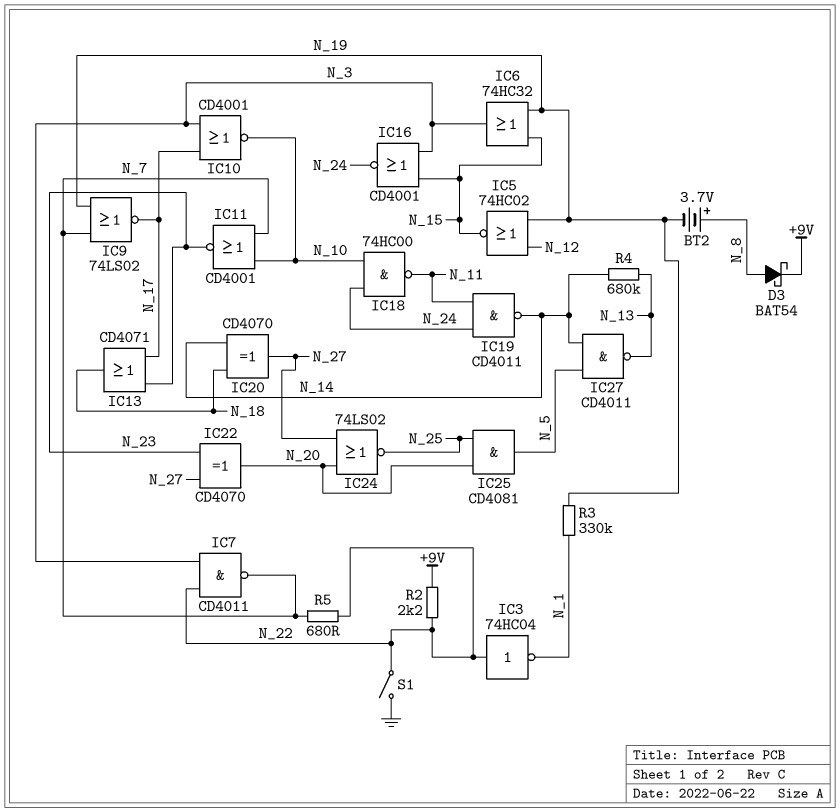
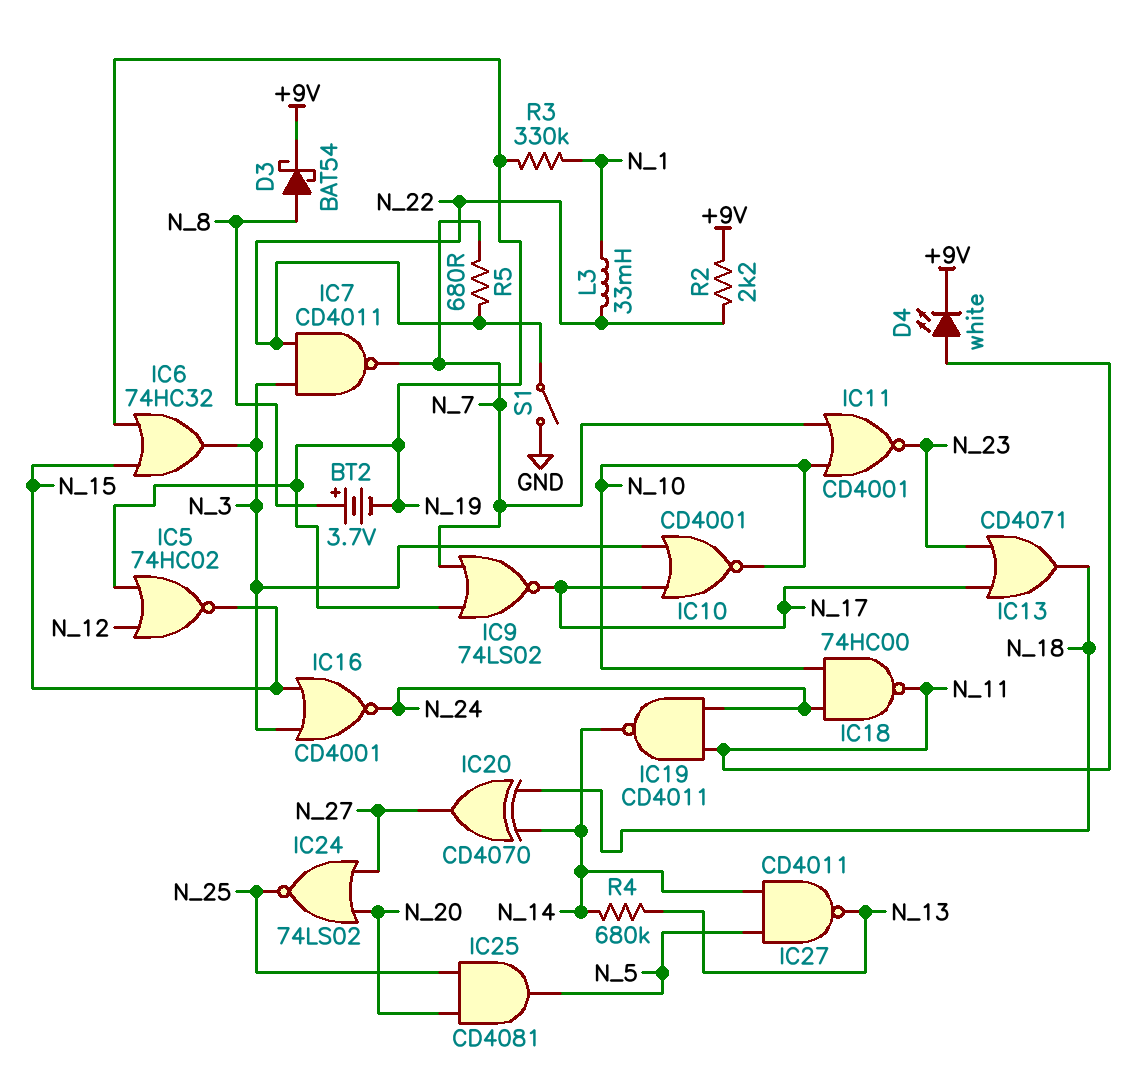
D4: none -> LED white (A N_11, K +9V)
IC3: NOT 74HC04 (in N_22, out N_1) -> none
IC22: XOR CD4070 (in N_23, in N_27, out N_20) -> none
L3: none -> 33mH (N_1, N_22)

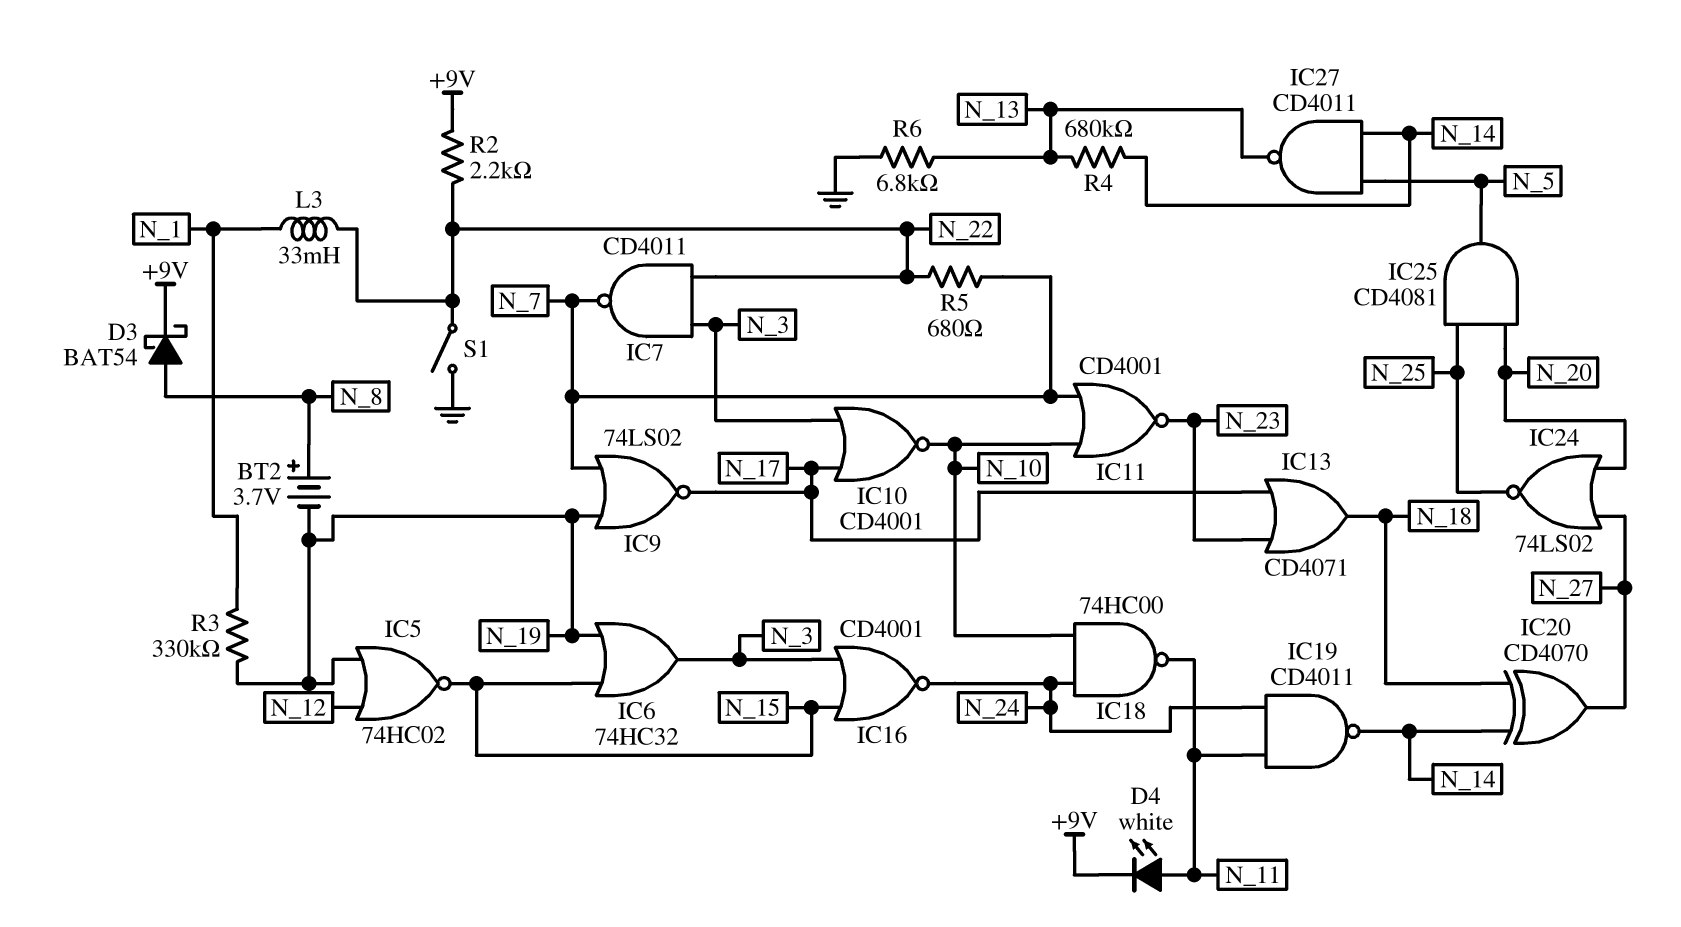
R6: none -> 6.8k (GND, N_13)

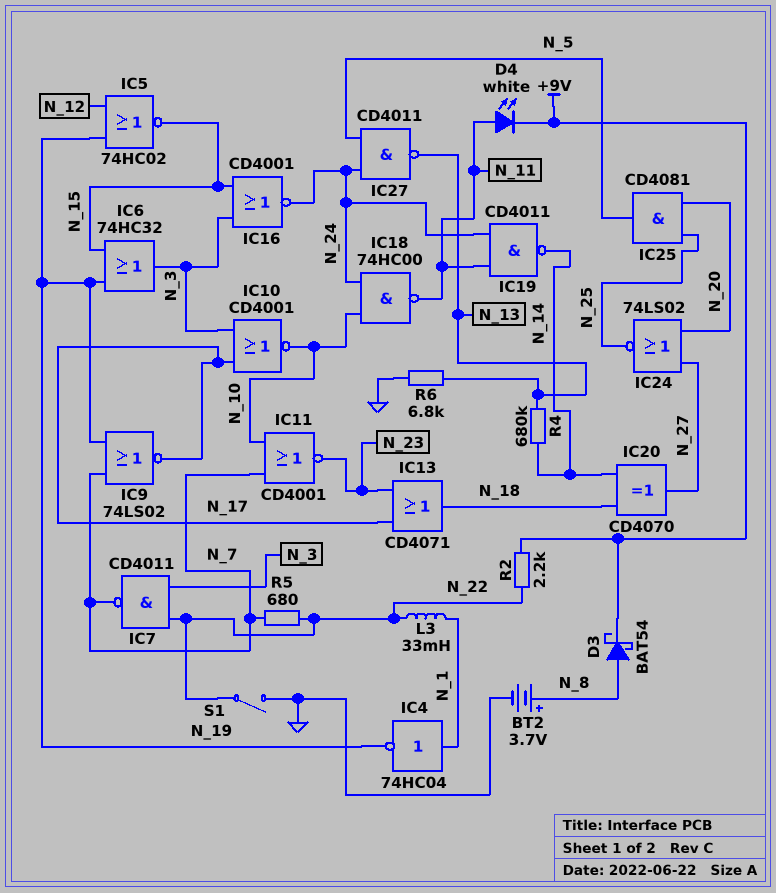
BT2: 3.7V (plus N_8, minus N_19) -> 3.7V (plus N_8, minus GND)
IC4: none -> NOT 74HC04 (in N_1, out N_19)
IC27: NAND CD4011 (in N_5, in N_14, out N_13) -> NAND CD4011 (in N_5, in N_24, out N_13)
R3: 330k (N_1, N_19) -> none

